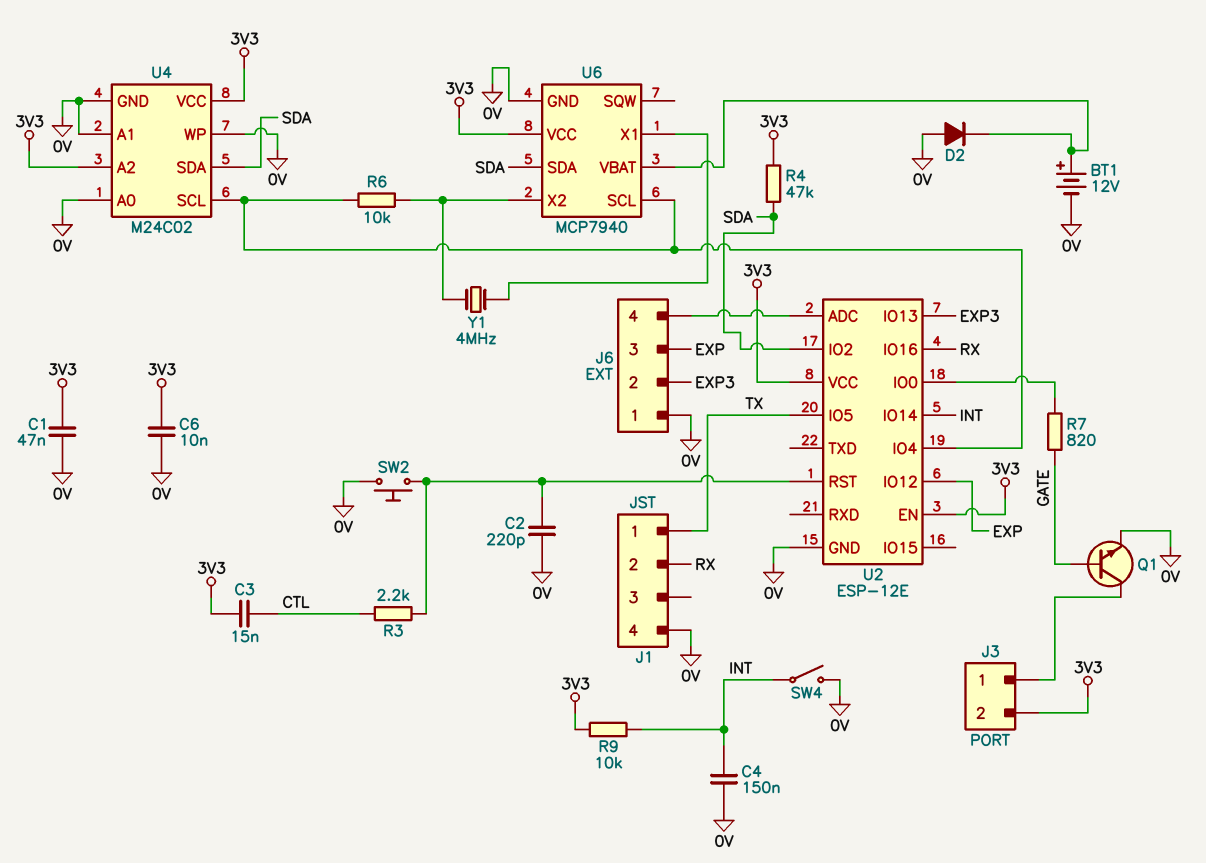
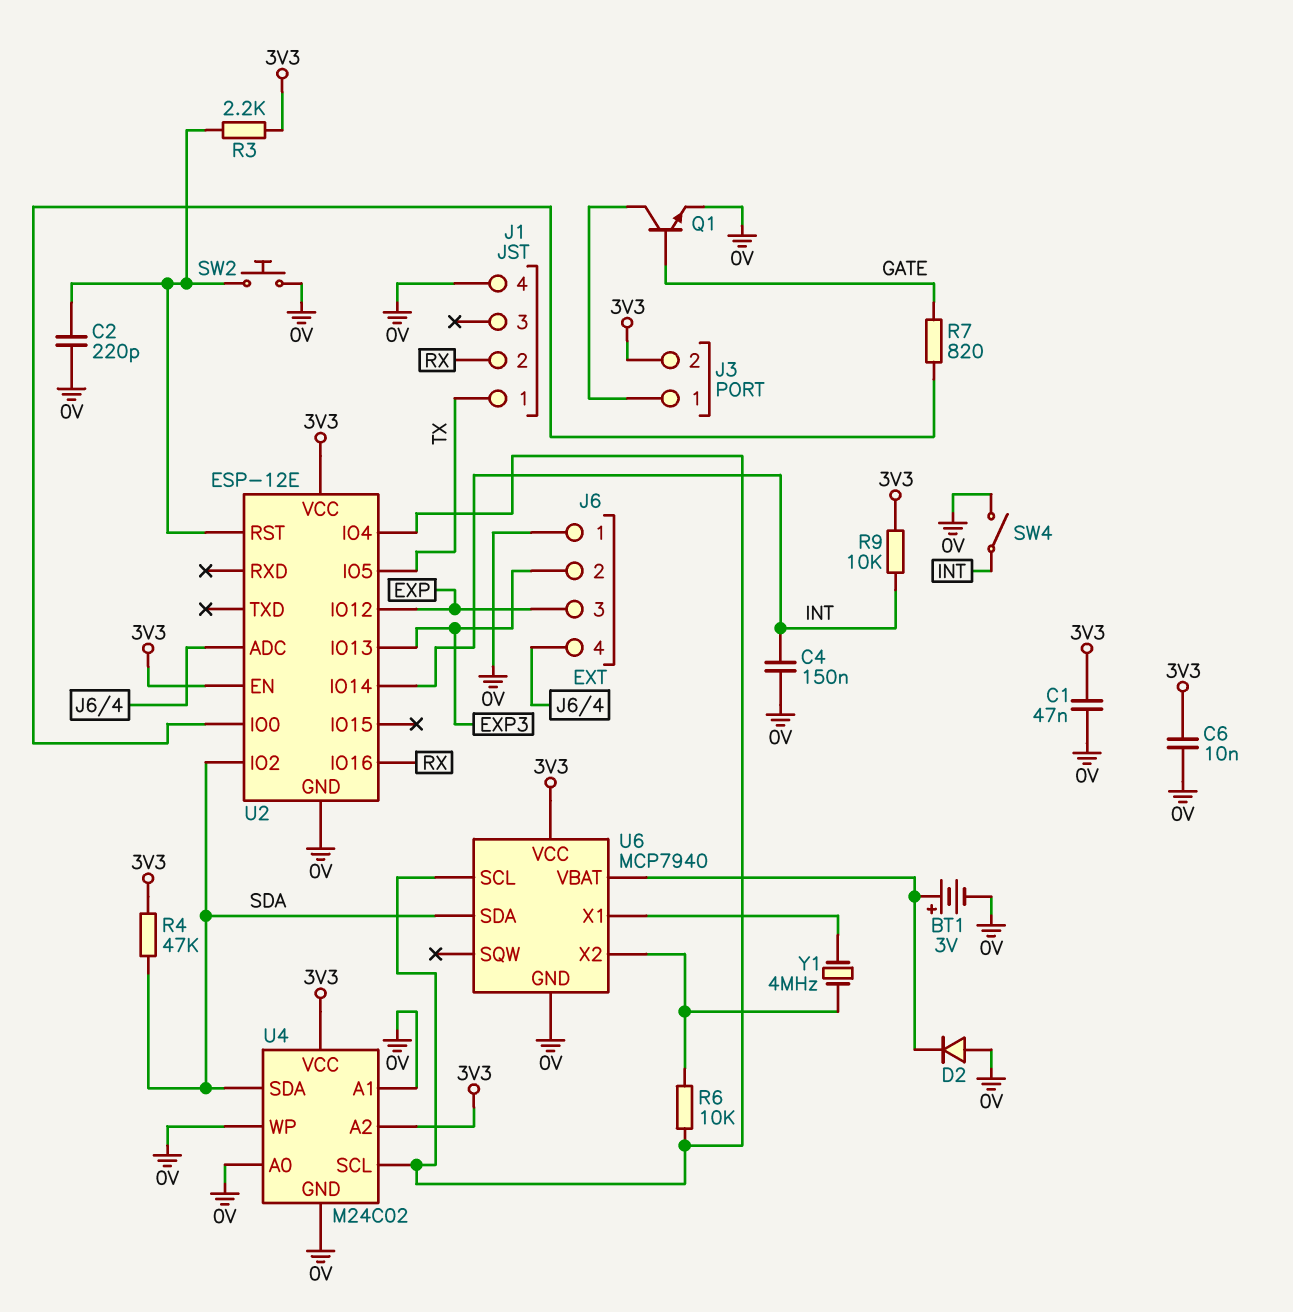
BT1: 12V (plus U6/VBAT, minus 0V) -> 3V (plus U6/VBAT, minus 0V)
C3: 15nF (3V3, CTL) -> none
R3: 2.2k (CTL, U2/RST) -> 2.2k (3V3, U2/RST)

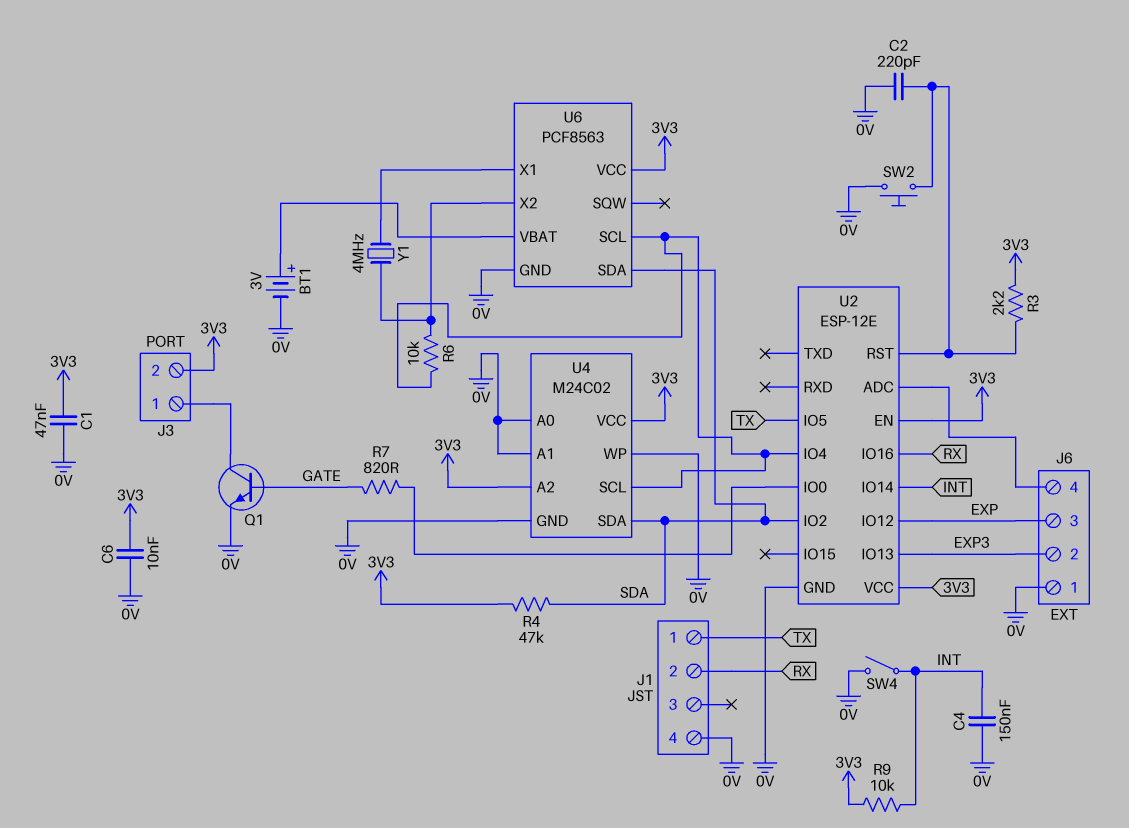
D2: diode (A 0V, K U6/VBAT) -> none
U6: MCP7940 -> PCF8563

